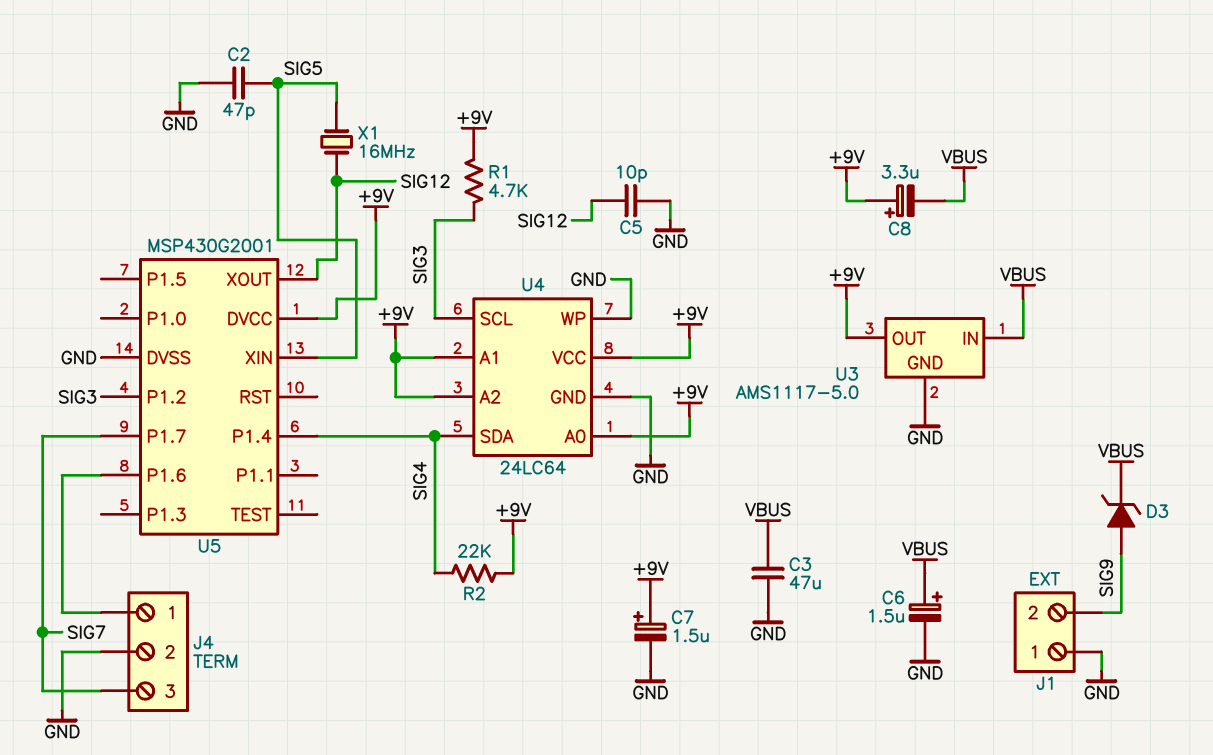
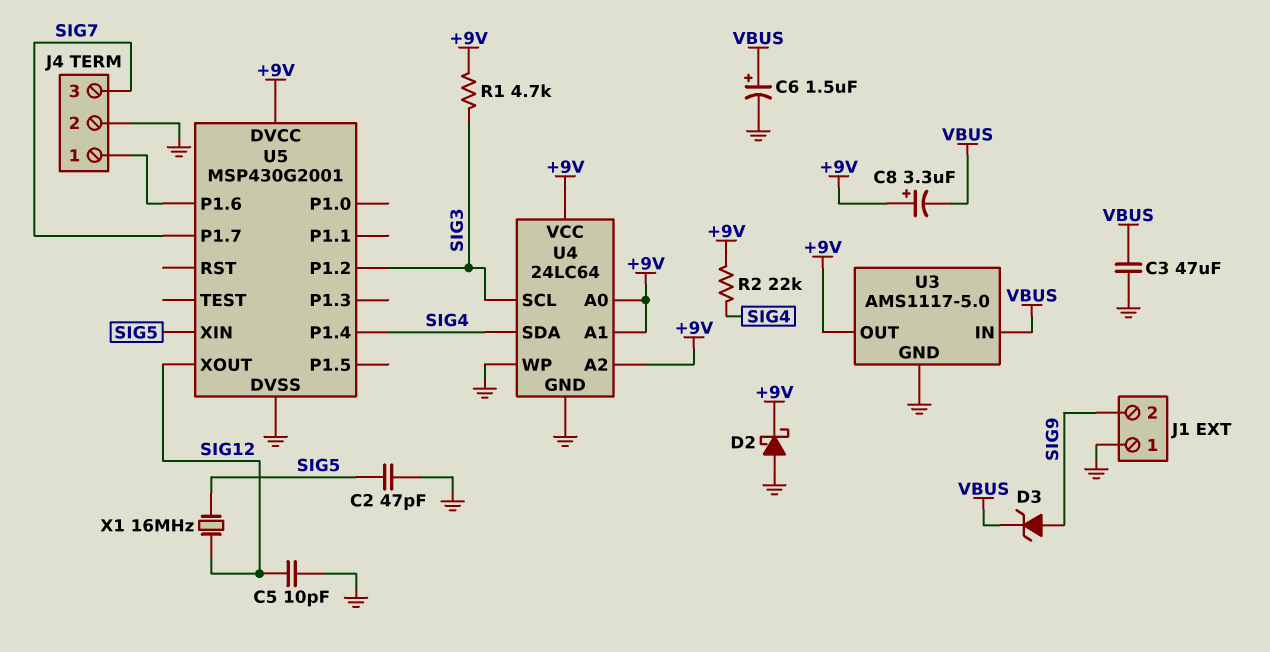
C7: 1.5uF (plus +9V, minus GND) -> none
D2: none -> schottky (A GND, K +9V)

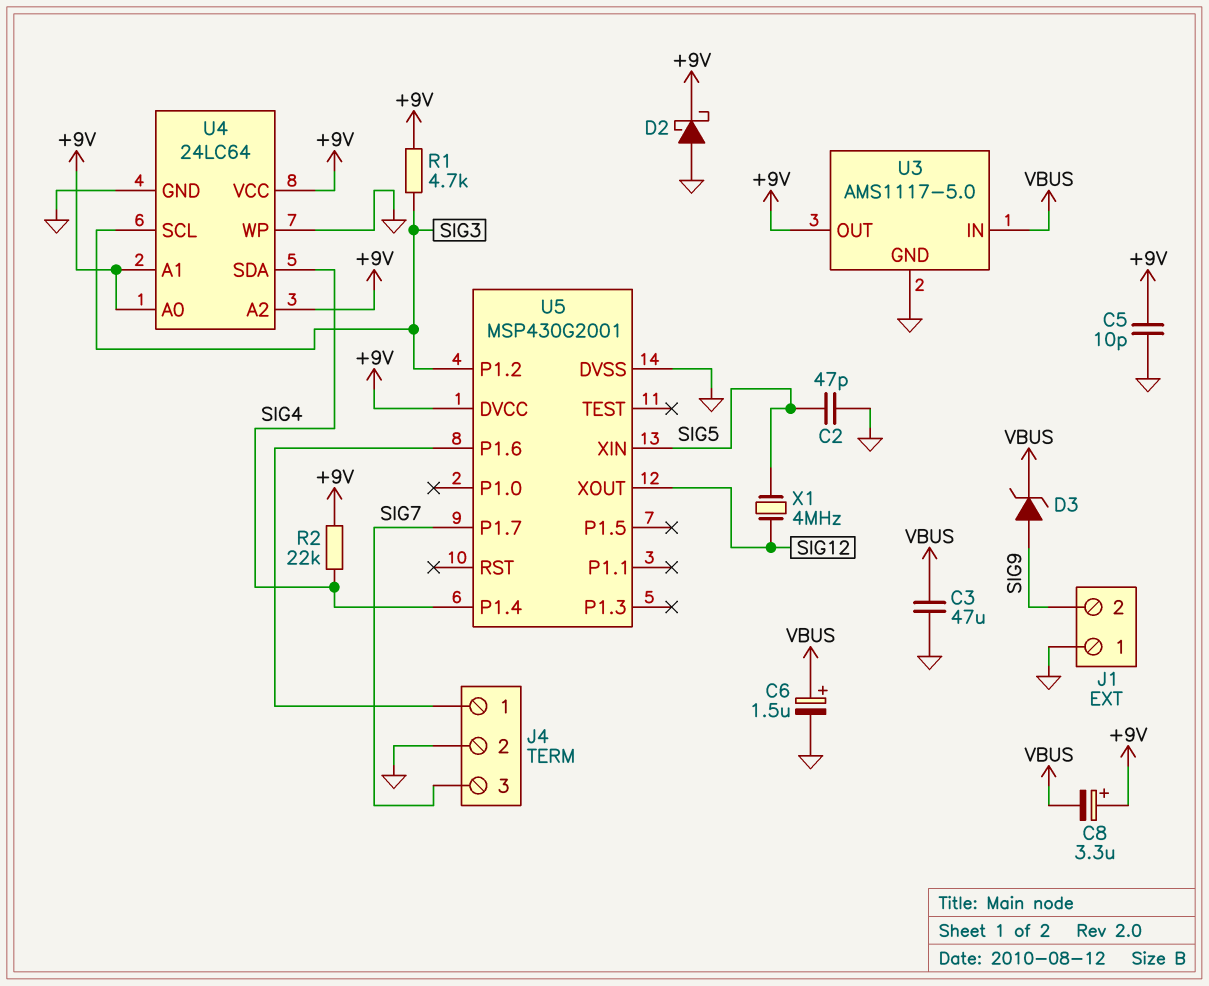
C5: 10pF (GND, SIG12) -> 10pF (+9V, GND)
X1: 16MHz (SIG5, SIG12) -> 4MHz (SIG5, SIG12)

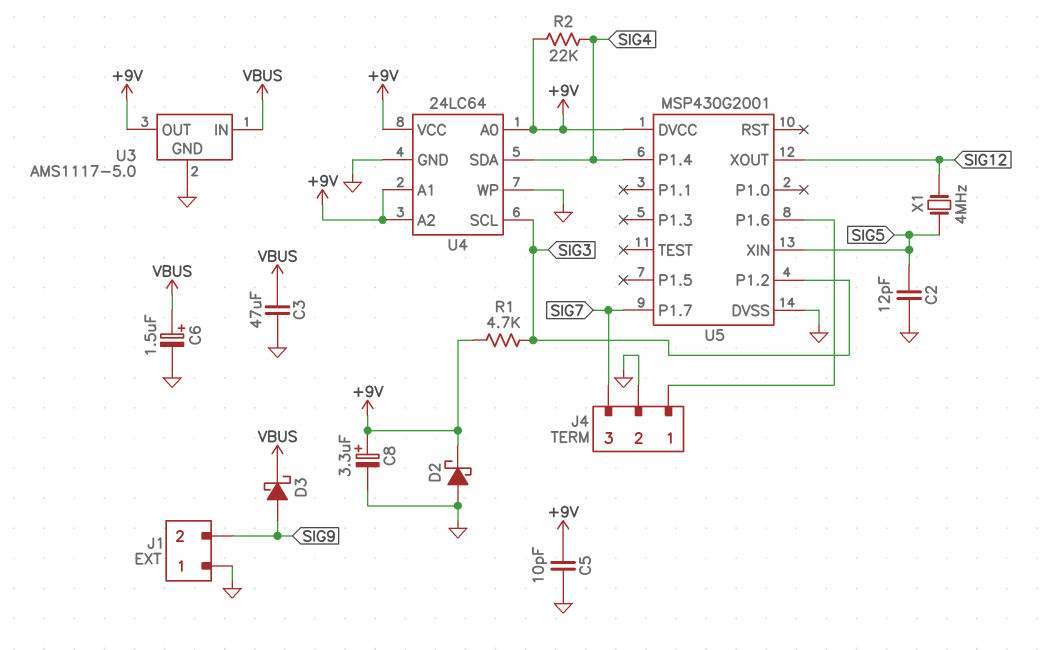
C2: 47pF (GND, SIG5) -> 12pF (GND, SIG5)
C8: 3.3uF (plus +9V, minus VBUS) -> 3.3uF (plus +9V, minus GND)
D3: zener (A SIG9, K VBUS) -> schottky (A SIG9, K VBUS)

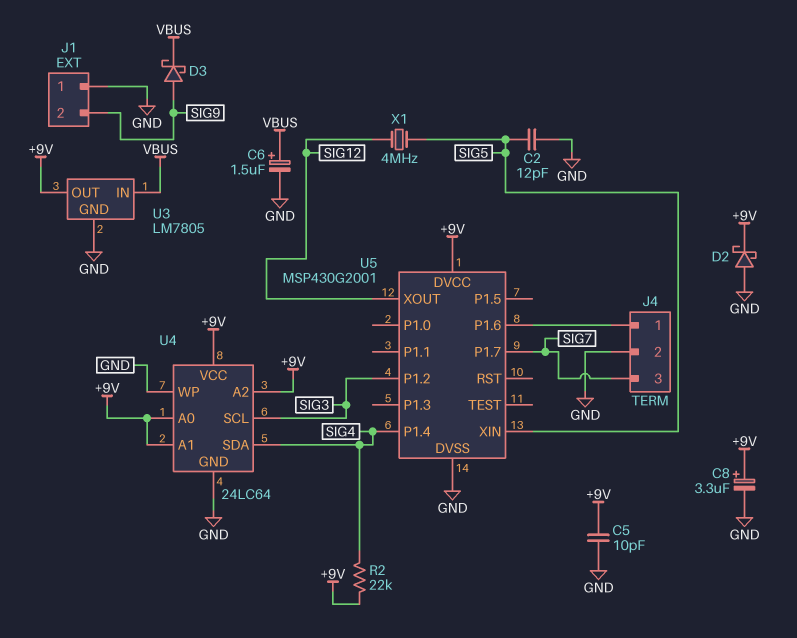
C3: 47uF (GND, VBUS) -> none
R1: 4.7k (+9V, SIG3) -> none
U3: AMS1117-5.0 -> LM7805

